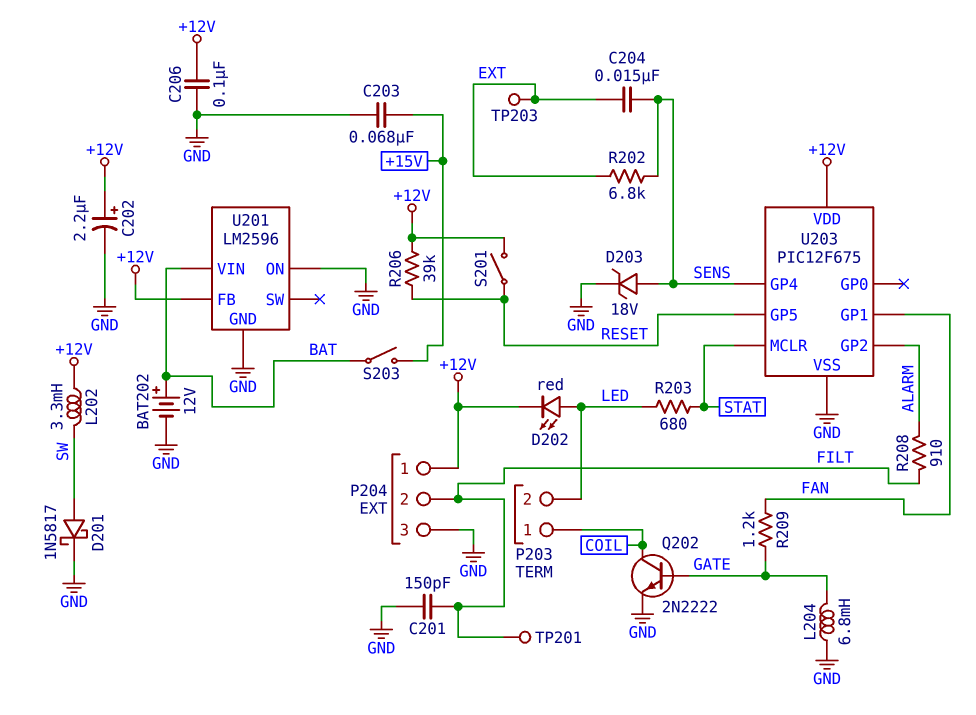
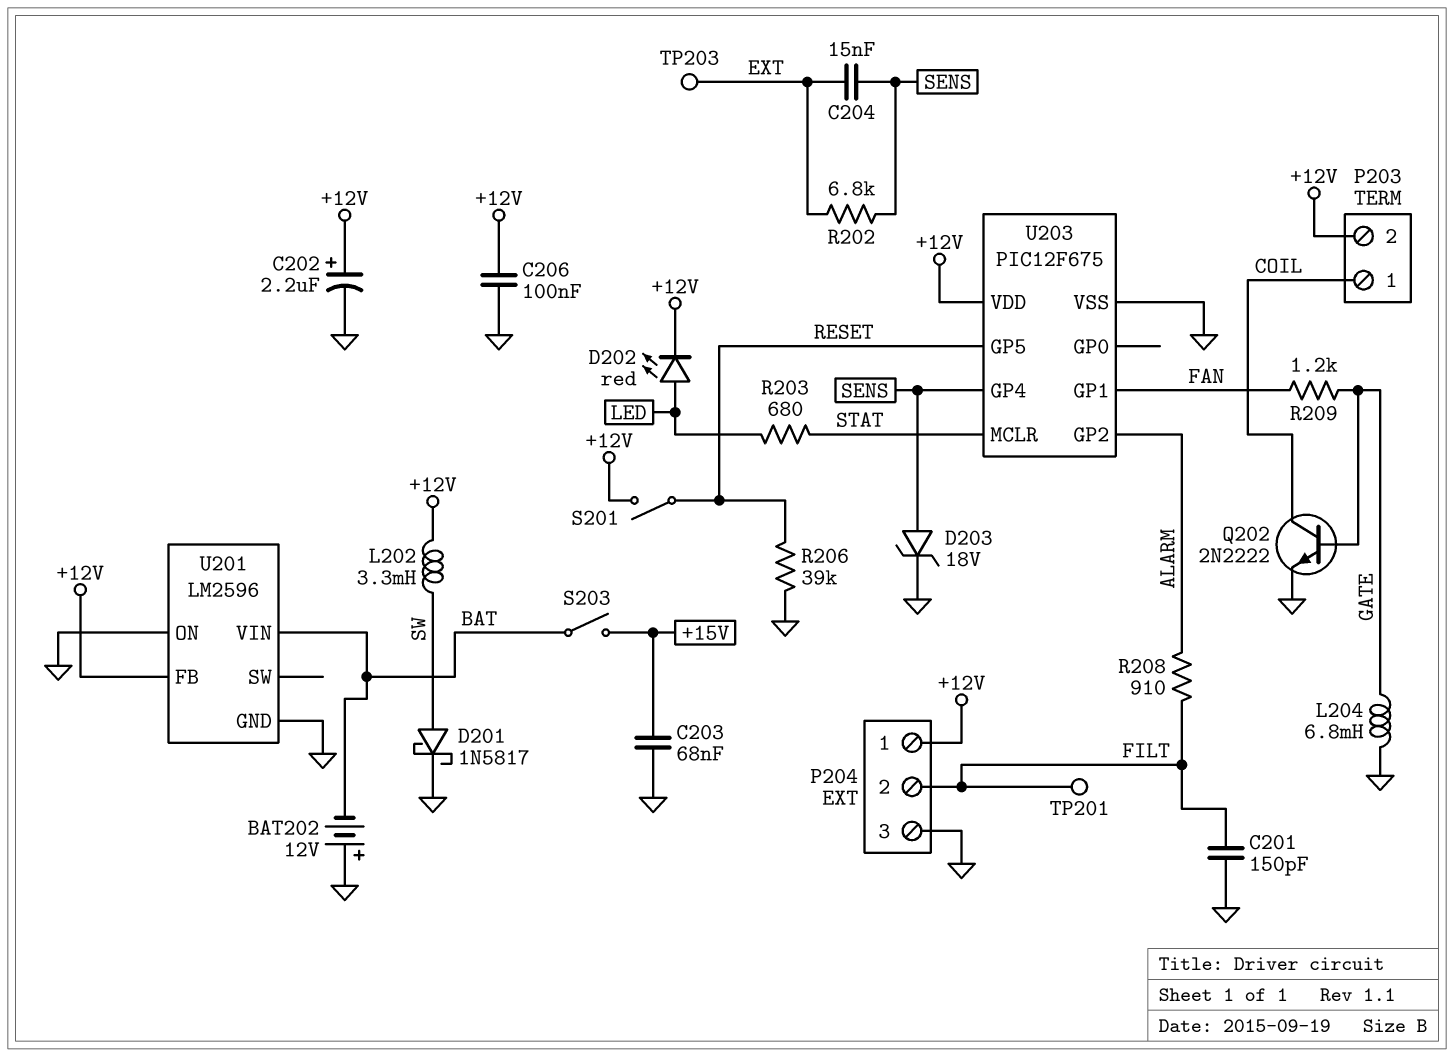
BAT202: 12V (plus BAT, minus GND) -> 12V (plus GND, minus BAT)
P203 pin 2: LED -> +12V
R206: 39k (+12V, RESET) -> 39k (GND, RESET)

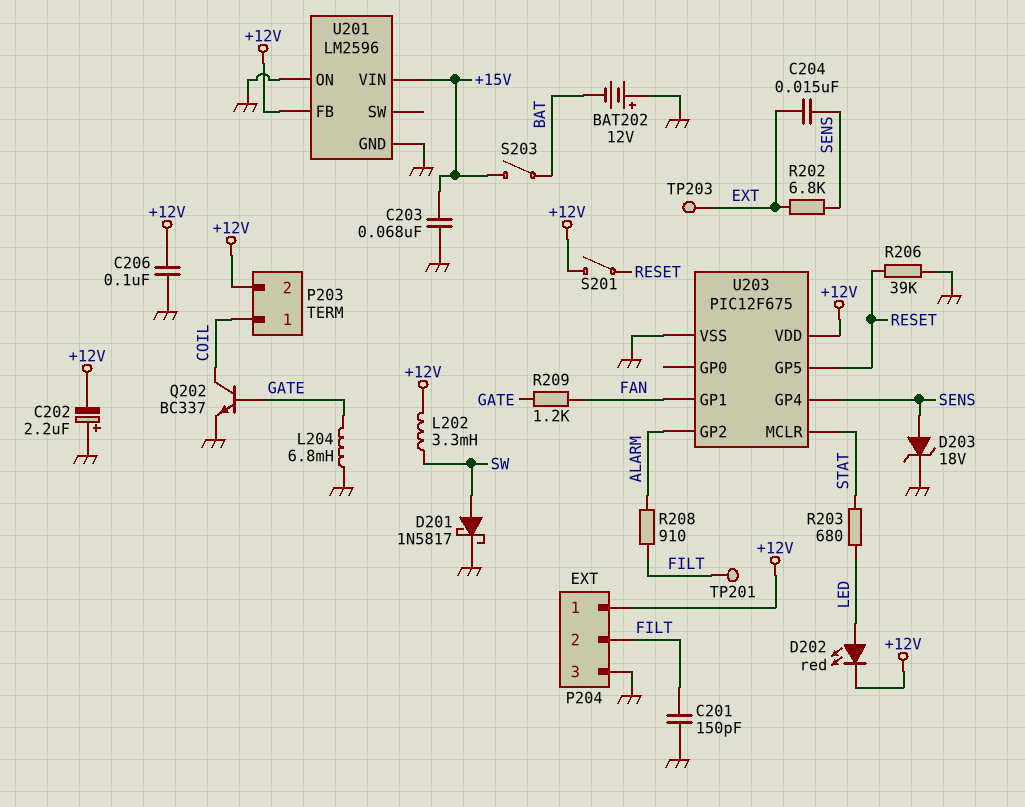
C202: 2.2uF (plus +12V, minus GND) -> 2.2uF (plus GND, minus +12V)
Q202: NPN 2N2222 (B GATE, C COIL, E GND) -> NPN BC337 (B GATE, C COIL, E GND)
U201 pin VIN: BAT -> +15V

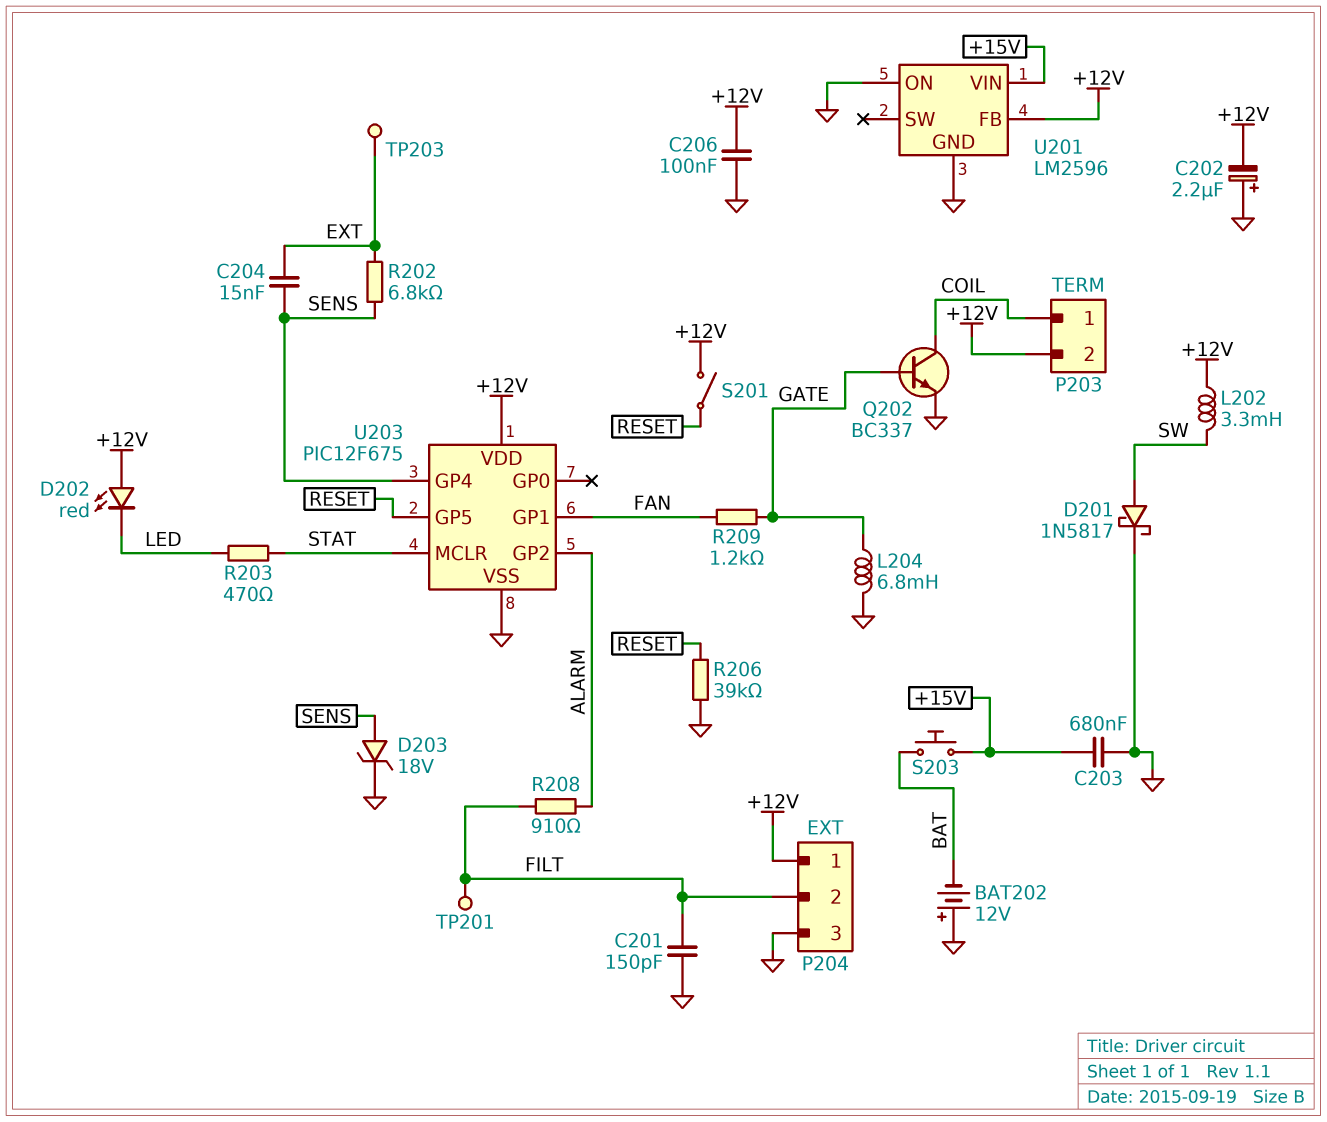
C203: 68nF (+15V, GND) -> 680nF (+15V, GND)
D202: LED red (A LED, K +12V) -> LED red (A +12V, K LED)
R203: 680 (LED, STAT) -> 470 (LED, STAT)
S203: switch (+15V, BAT) -> button (+15V, BAT)

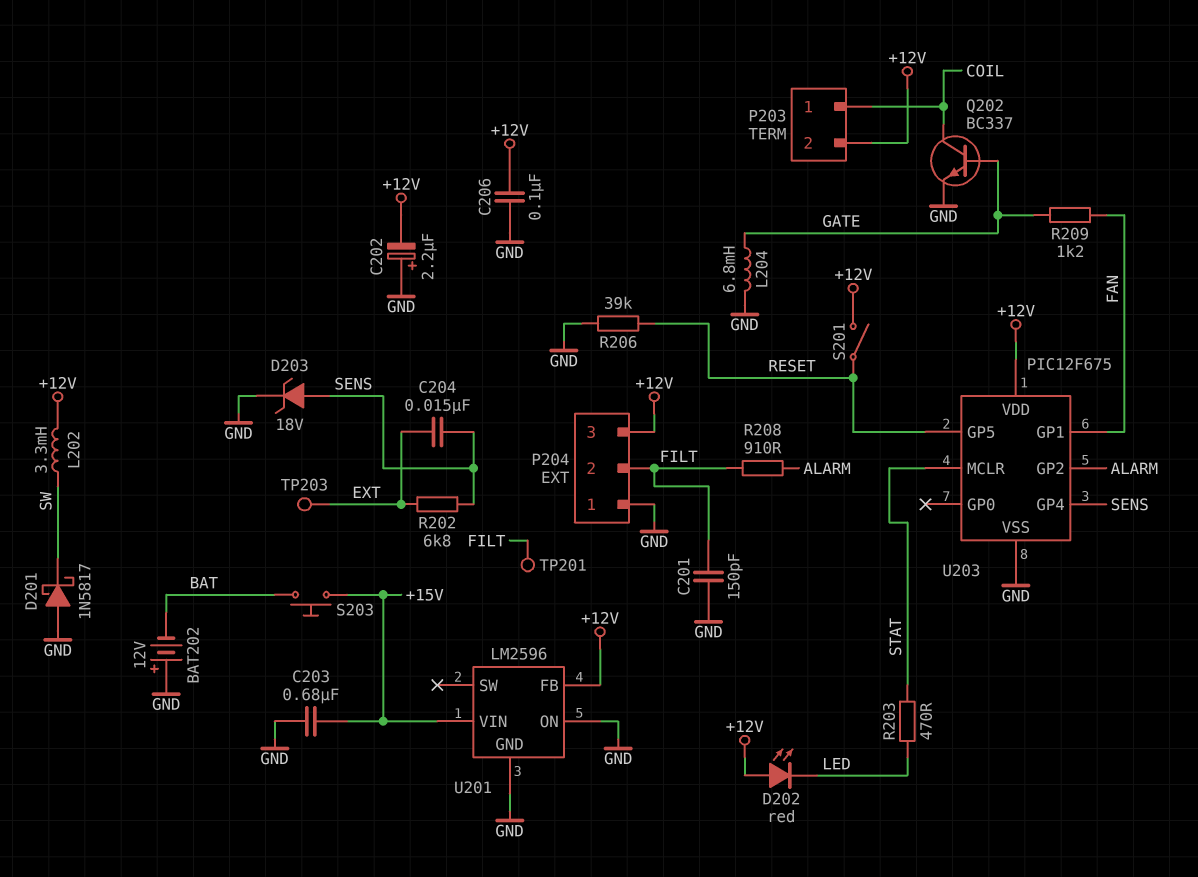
D201: schottky 1N5817 (A SW, K GND) -> schottky 1N5817 (A GND, K SW)
P204 pin 1: +12V -> GND
P204 pin 3: GND -> +12V

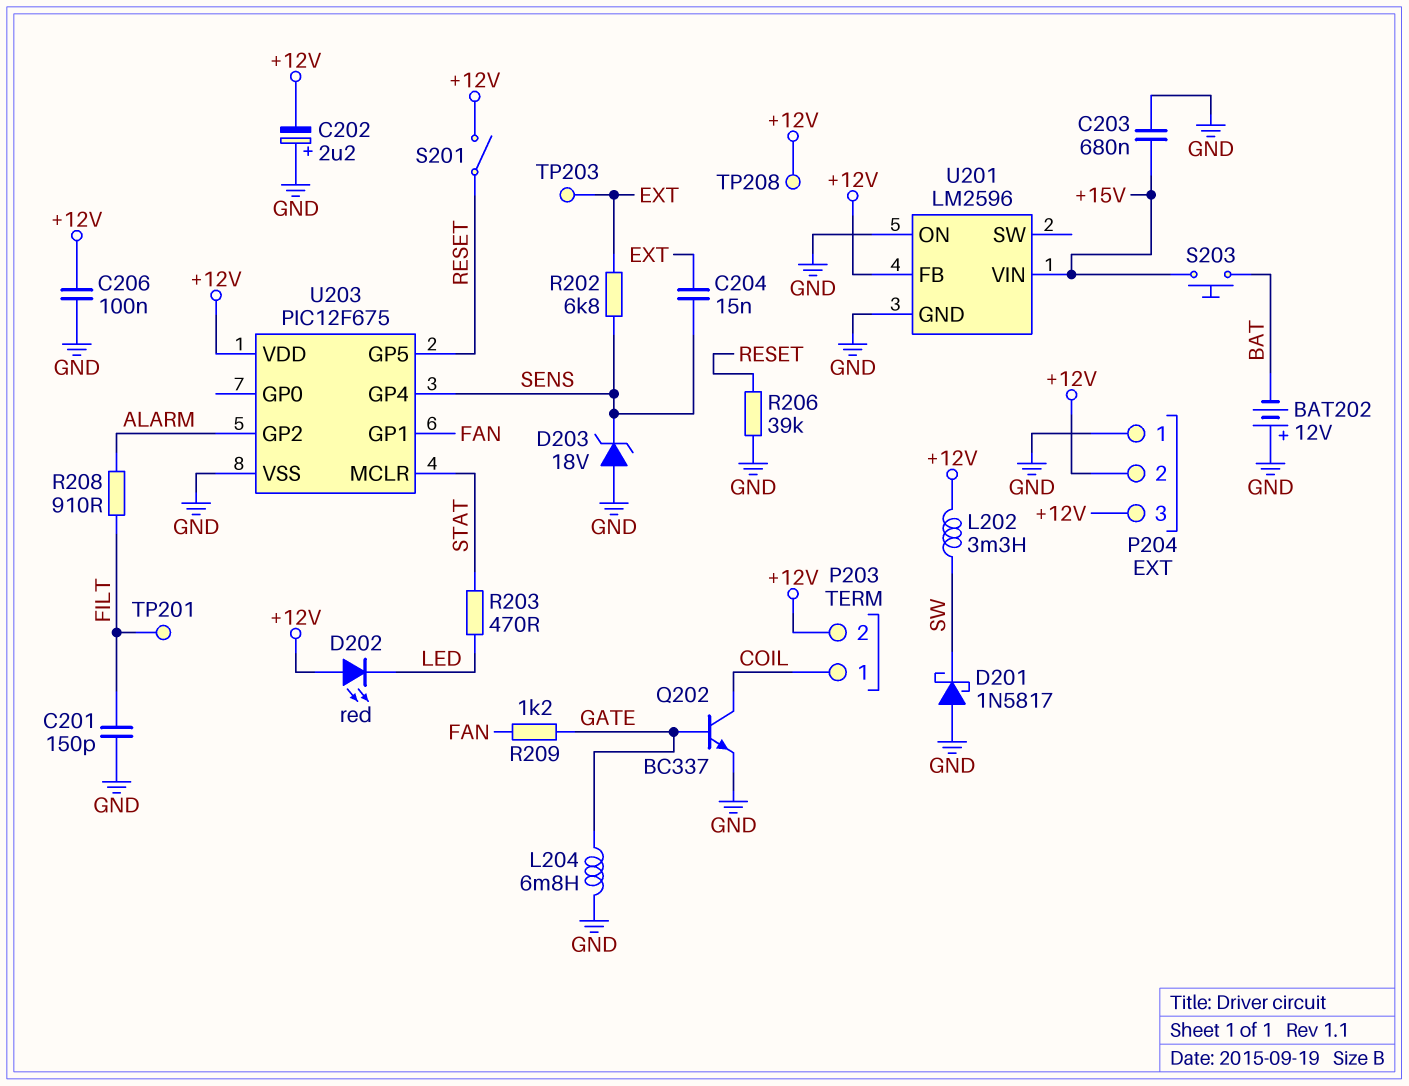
D203: zener 18V (A SENS, K GND) -> zener 18V (A GND, K SENS)
P204 pin 2: FILT -> +12V
TP208: none -> test point (+12V)

